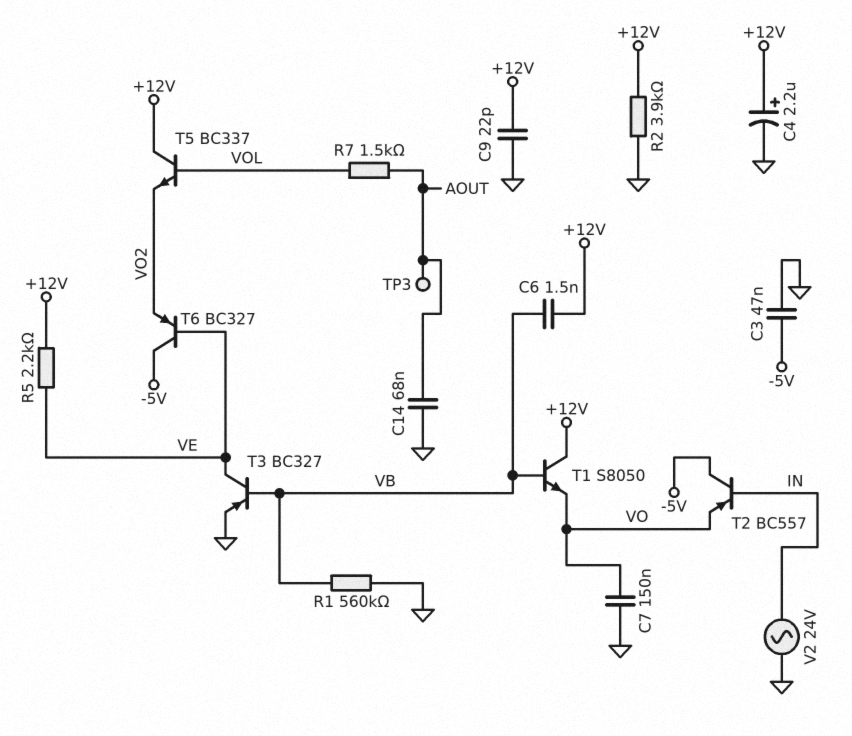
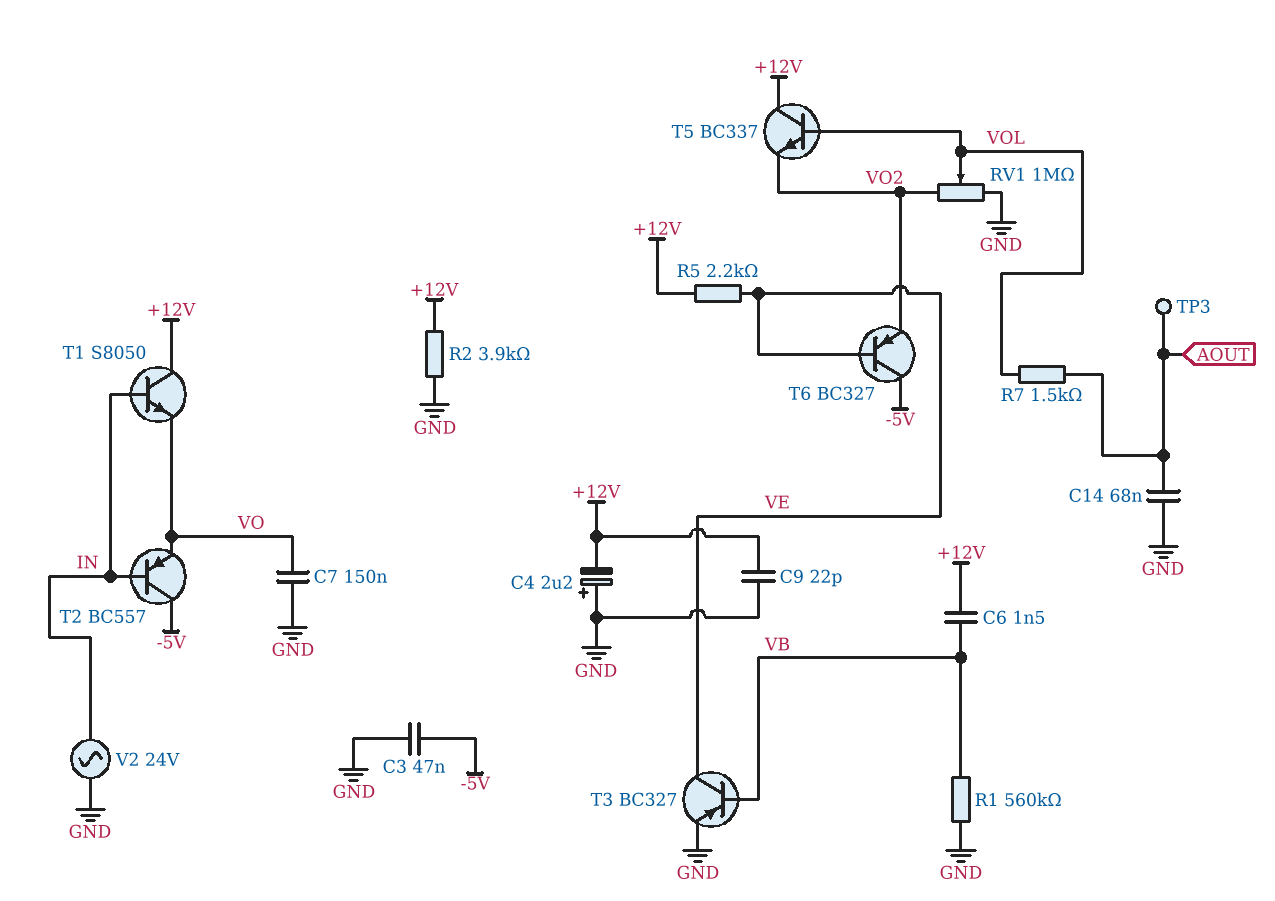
C4: 2.2uF (plus +12V, minus GND) -> 2.2uF (plus GND, minus +12V)
RV1: none -> 1M (GND, VO2, wiper VOL)
T1: NPN S8050 (B VB, C +12V, E VO) -> NPN S8050 (B IN, C +12V, E VO)

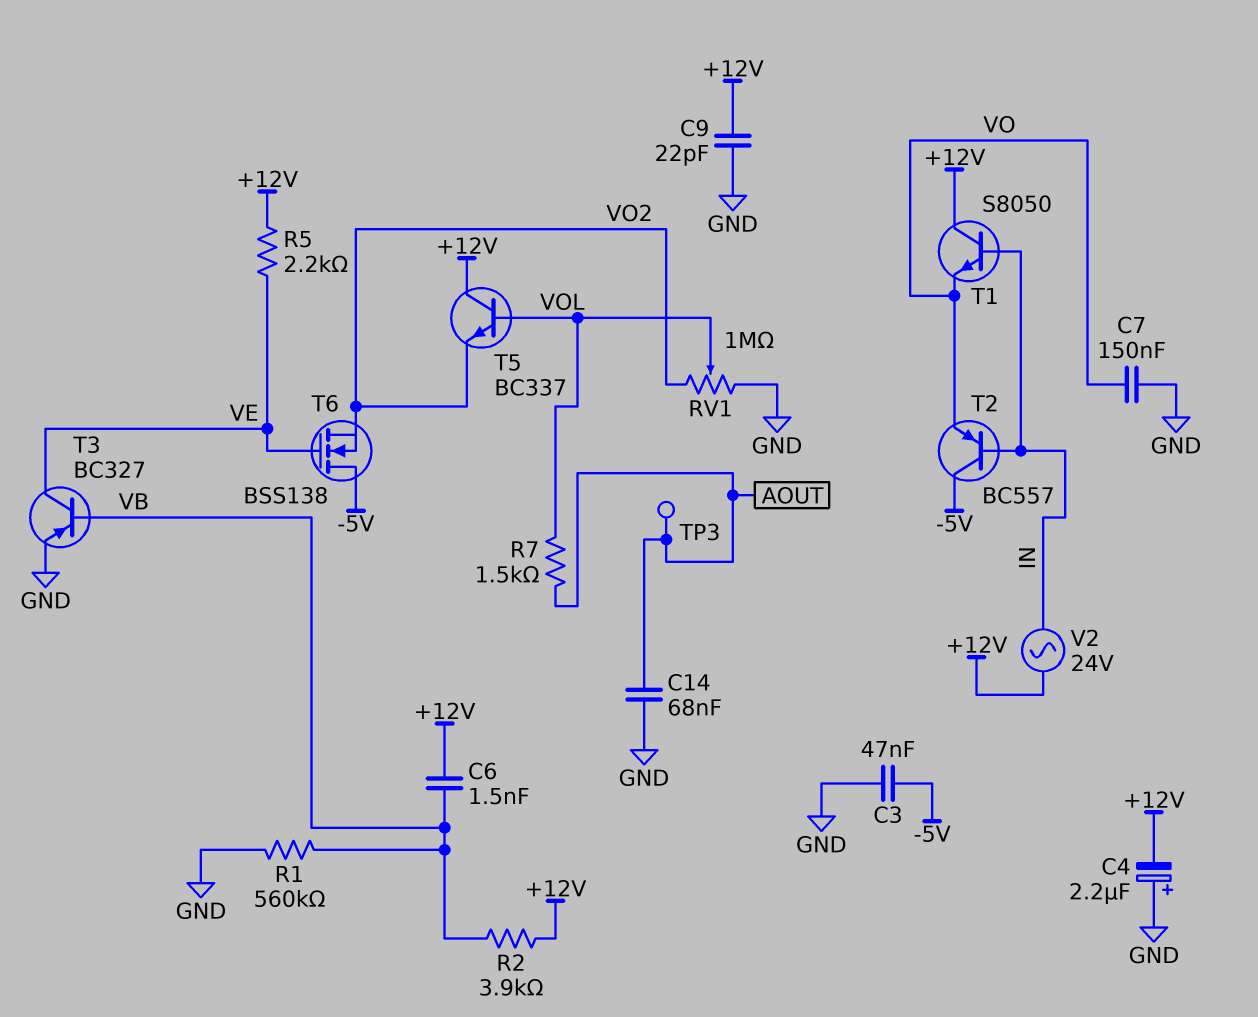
R2: 3.9k (+12V, GND) -> 3.9k (+12V, VB)
T6: PNP BC327 (B VE, C -5V, E VO2) -> NMOS BSS138 (G VE, D -5V, S VO2)
V2: AC 24V (GND, IN) -> AC 24V (+12V, IN)

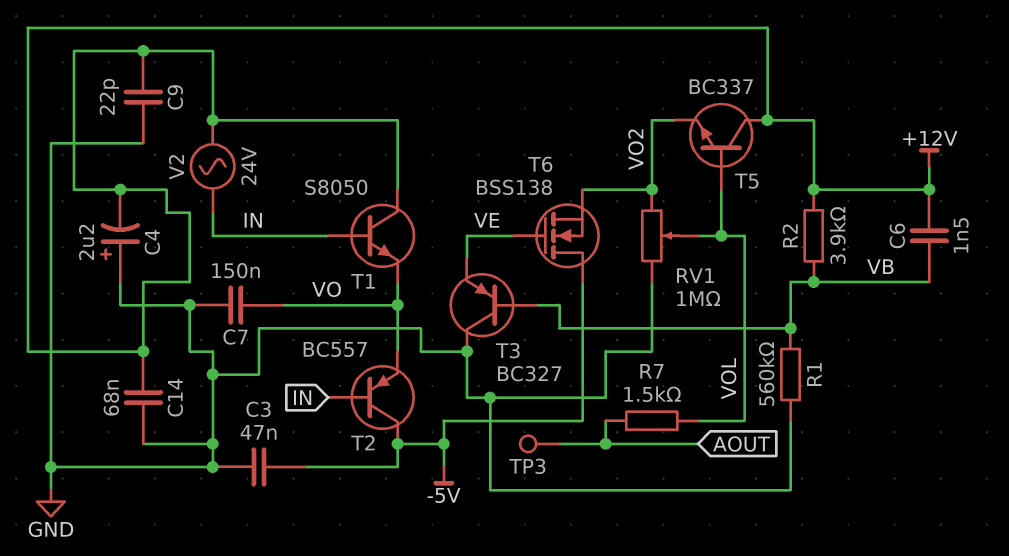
C14: 68nF (AOUT, GND) -> 68nF (+12V, GND)
R5: 2.2k (+12V, VE) -> none
T3: PNP BC327 (B VB, C VE, E GND) -> PNP BC327 (B VB, C GND, E VE)

